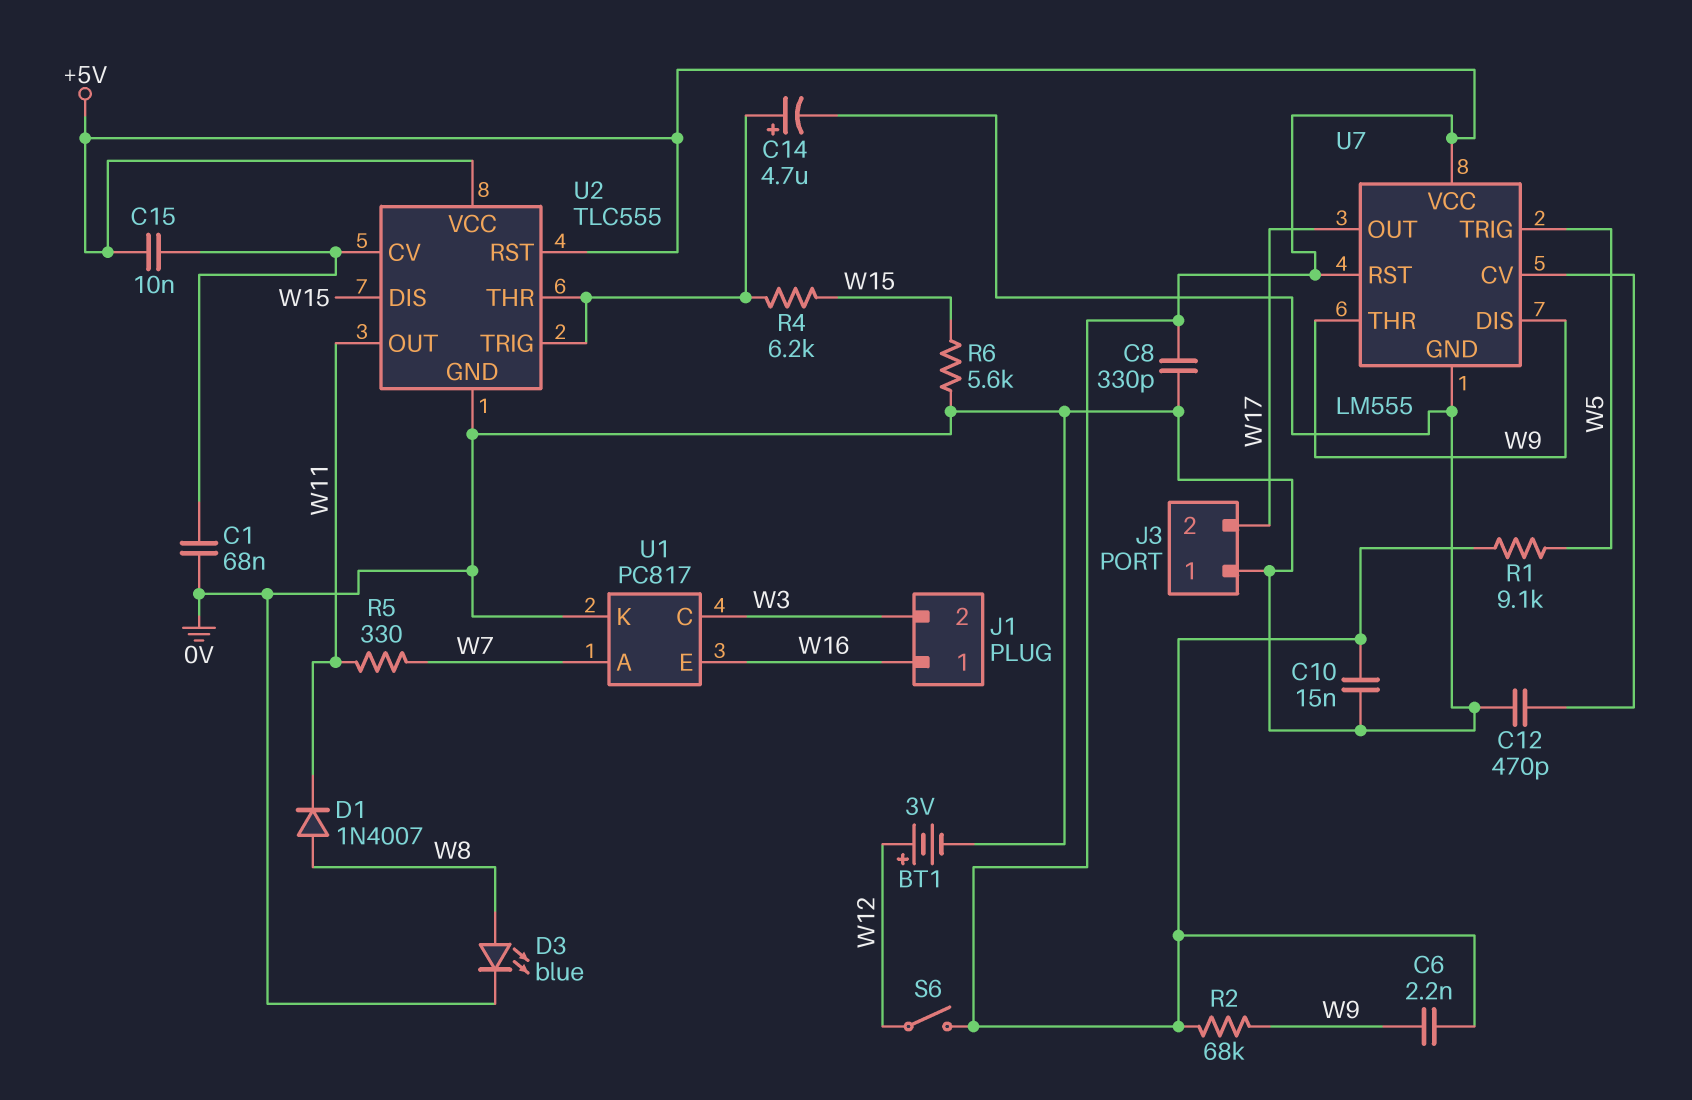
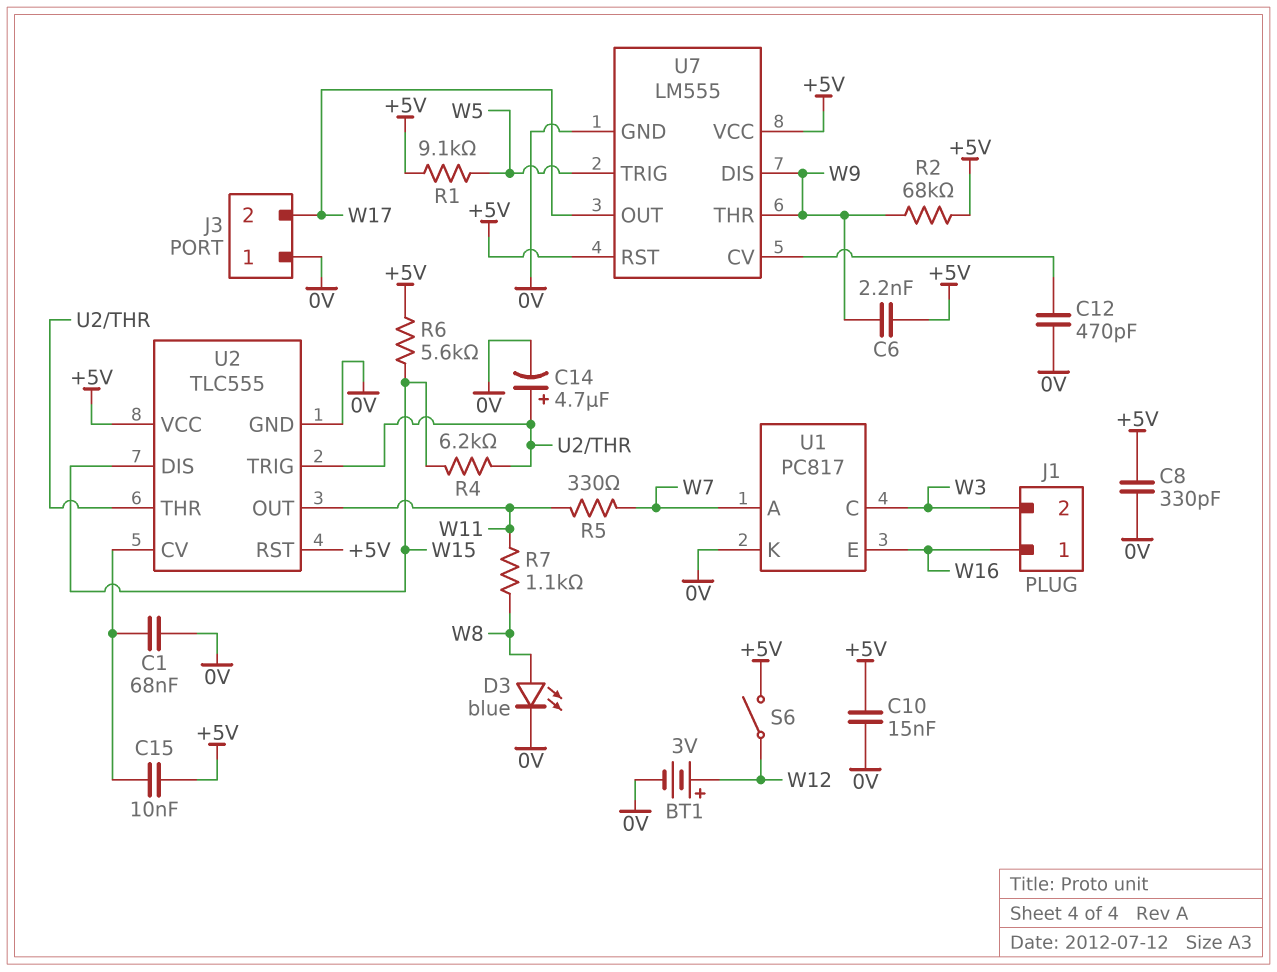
D1: diode 1N4007 (A W8, K W11) -> none
R6: 5.6k (0V, W15) -> 5.6k (+5V, W15)
R7: none -> 1.1k (W8, W11)

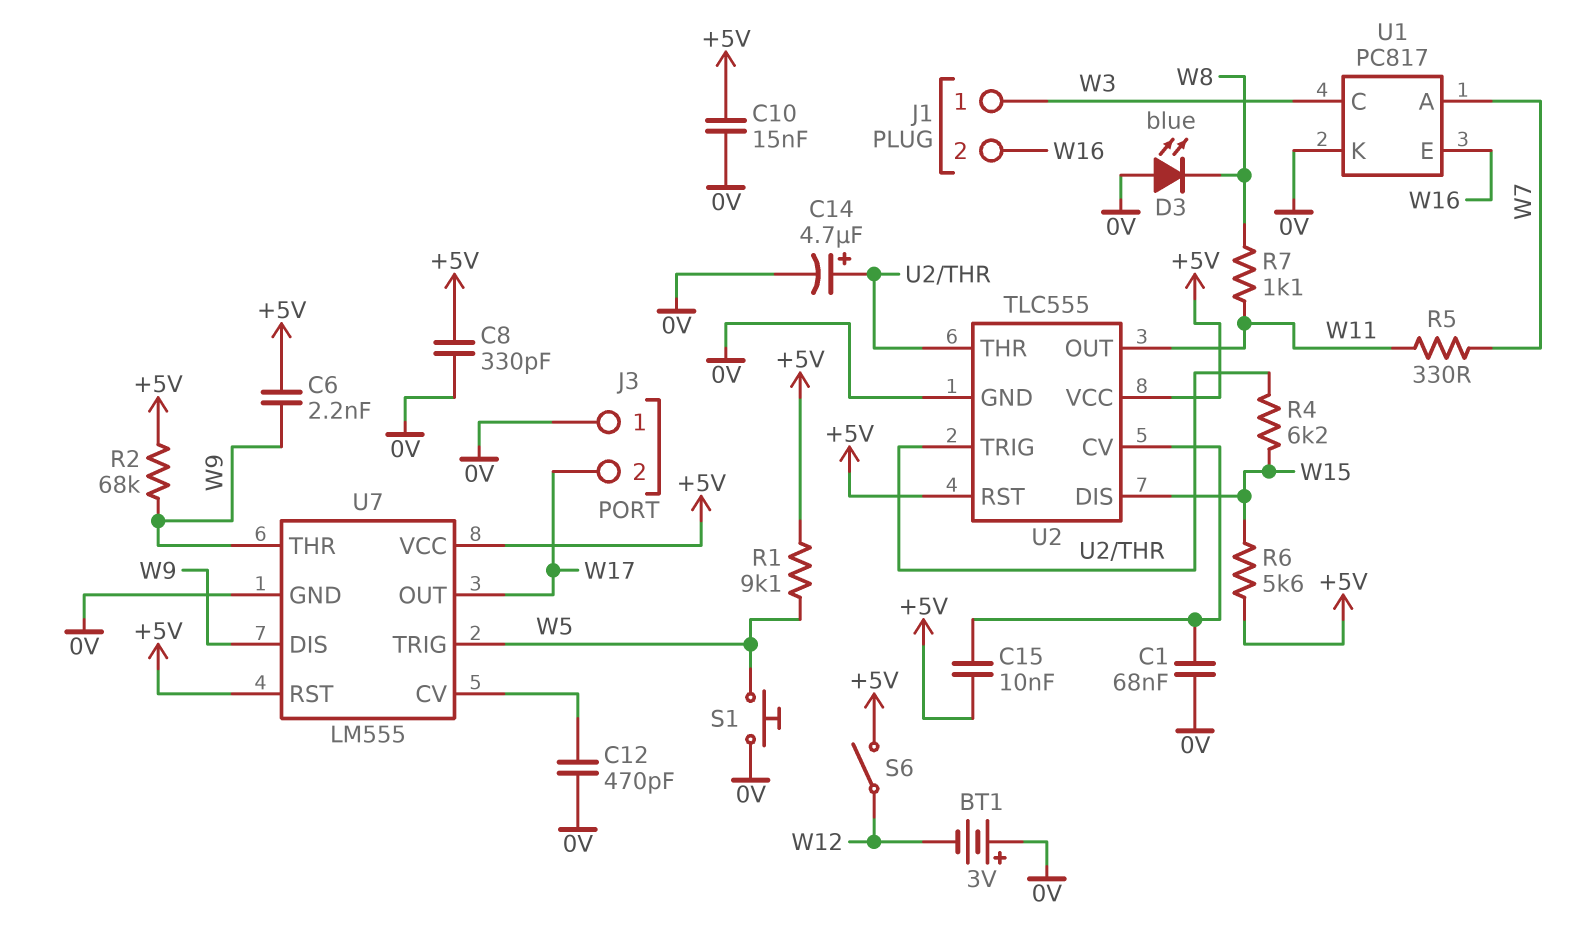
BT1: 3V (plus W12, minus 0V) -> 3V (plus 0V, minus W12)
D3: LED blue (A W8, K 0V) -> LED blue (A 0V, K W8)
J1 pin 1: W16 -> W3
J1 pin 2: W3 -> W16
S1: none -> button (0V, W5)

